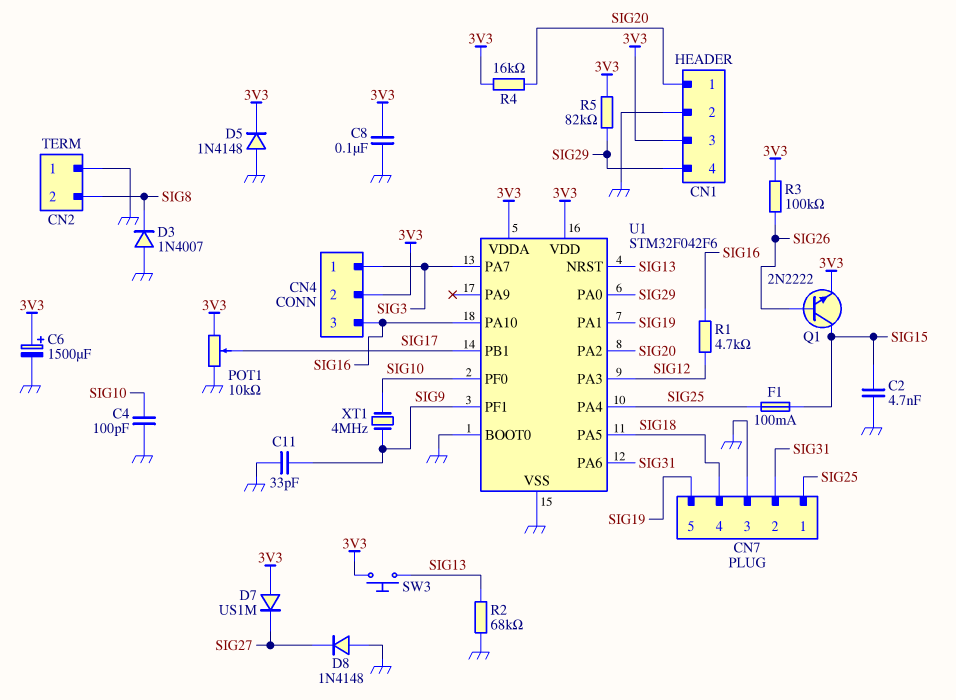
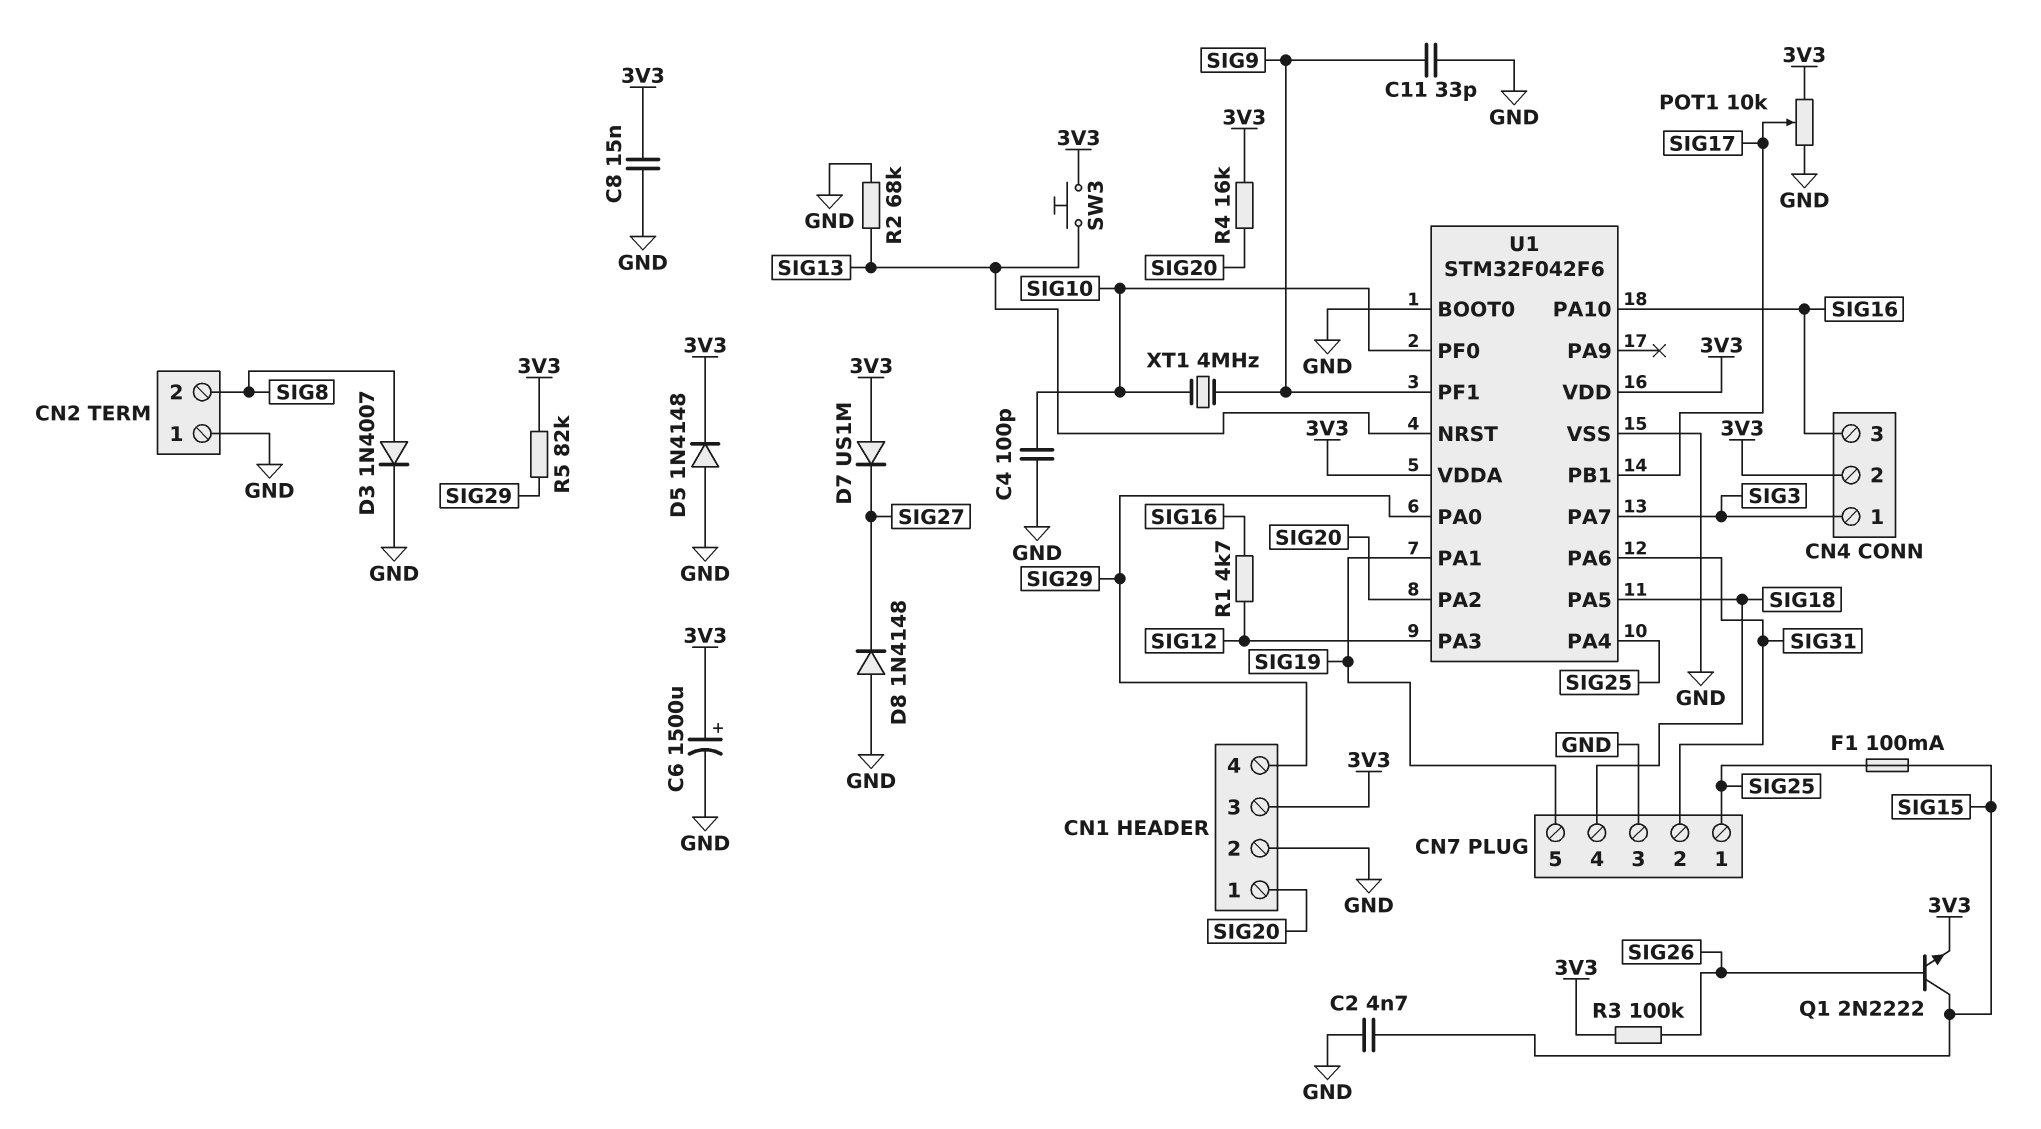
C8: 100nF (3V3, GND) -> 15nF (3V3, GND)
D3: diode 1N4007 (A GND, K SIG8) -> diode 1N4007 (A SIG8, K GND)

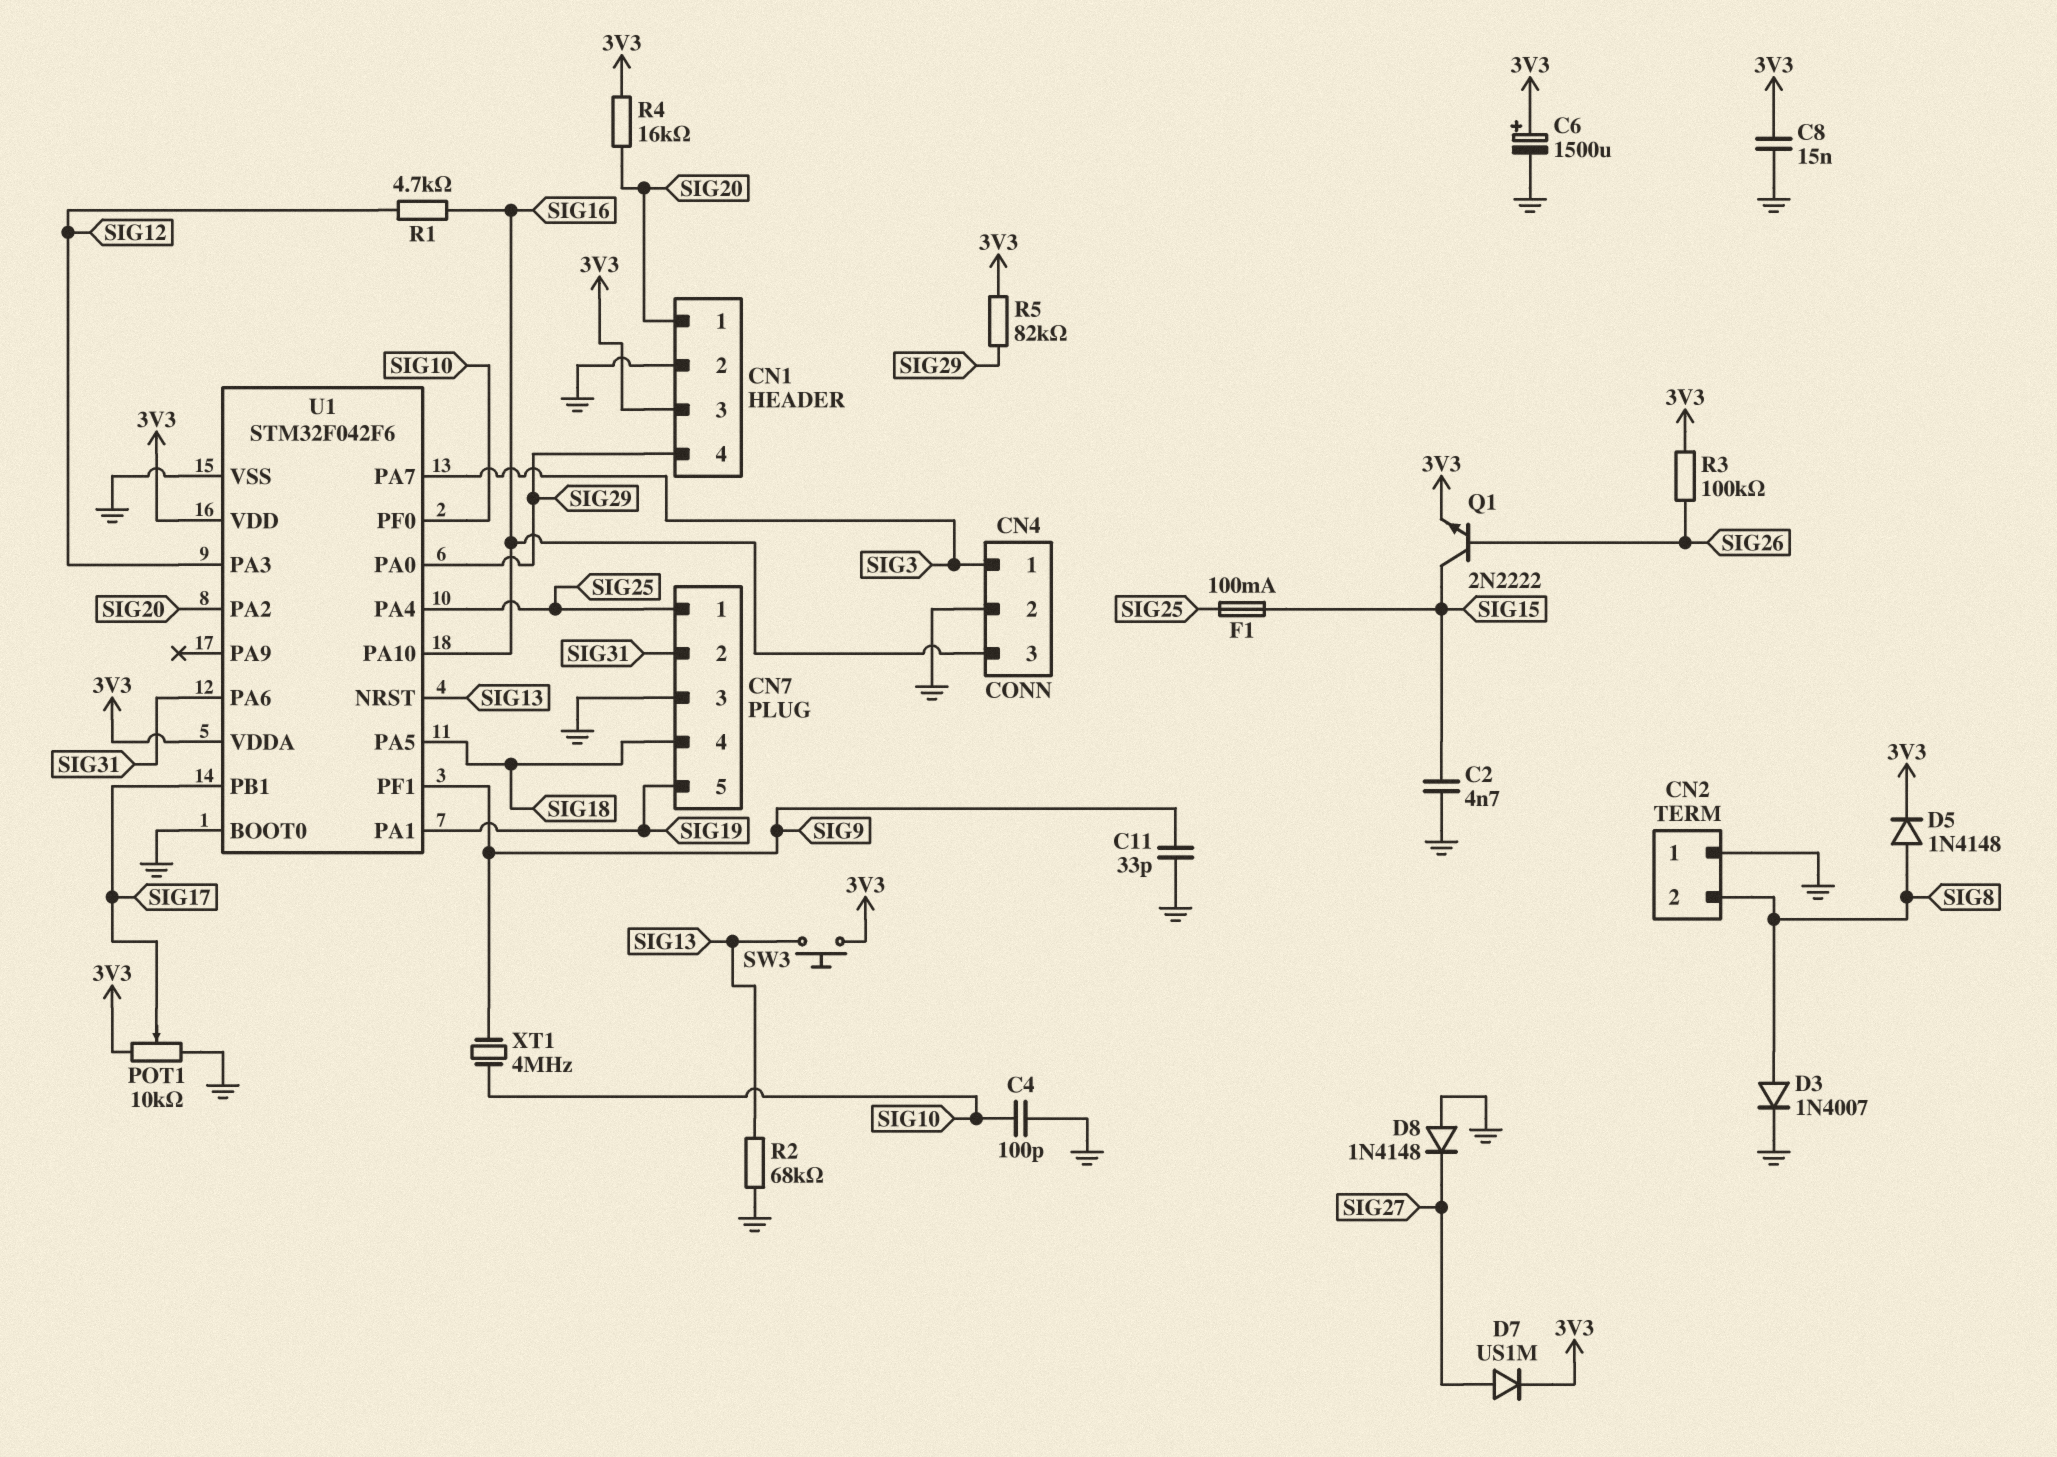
CN4 pin 2: 3V3 -> GND
D5: diode 1N4148 (A GND, K 3V3) -> diode 1N4148 (A SIG8, K 3V3)
D7: diode US1M (A 3V3, K SIG27) -> diode US1M (A SIG27, K 3V3)

